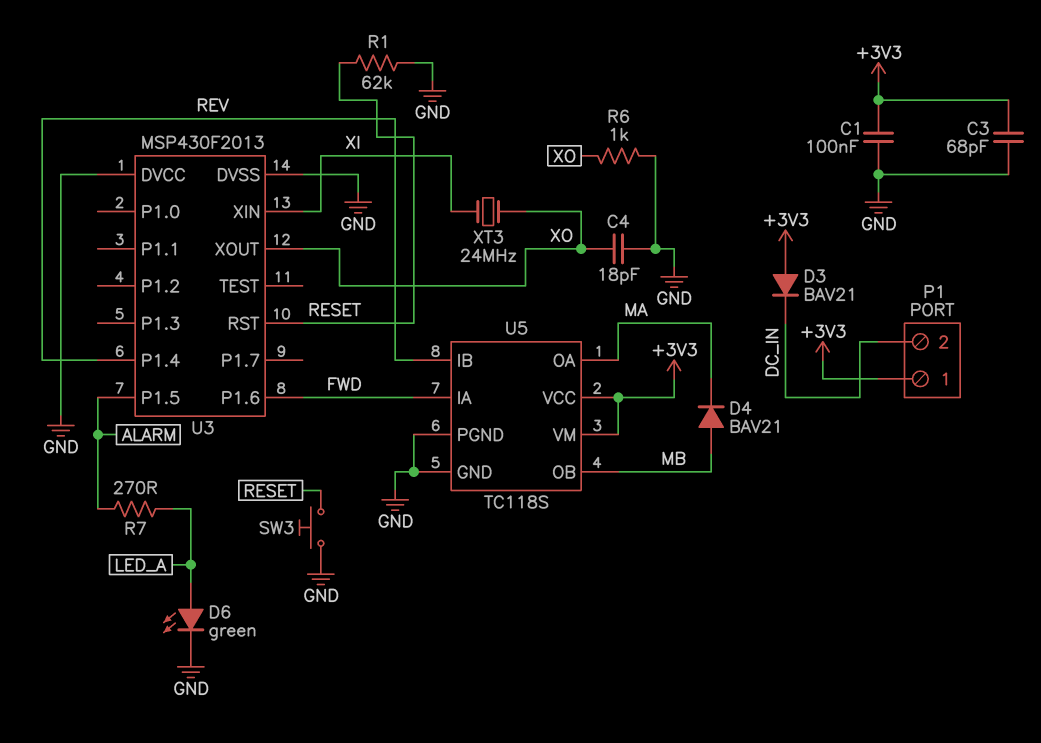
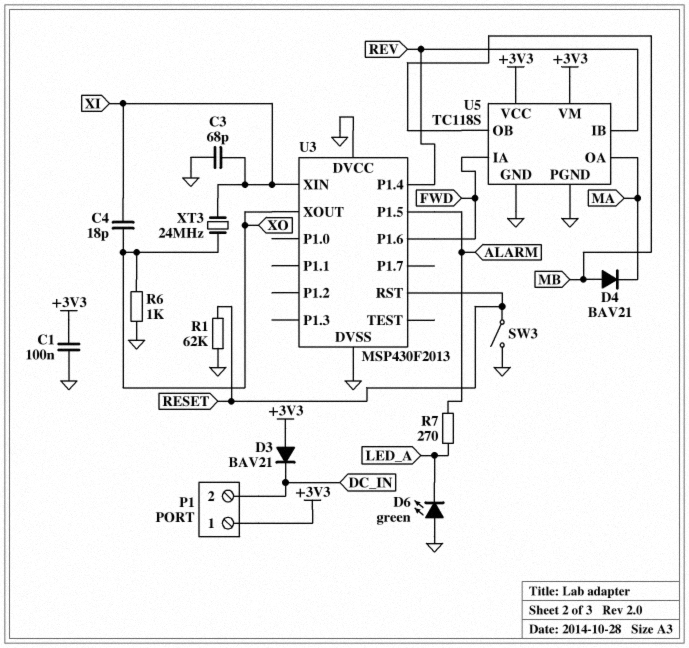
C3: 68pF (+3V3, GND) -> 68pF (GND, XI)
C4: 18pF (GND, XO) -> 18pF (XI, XO)
D6: LED green (A LED_A, K GND) -> LED green (A GND, K LED_A)
SW3: button (GND, RESET) -> switch (GND, RESET)

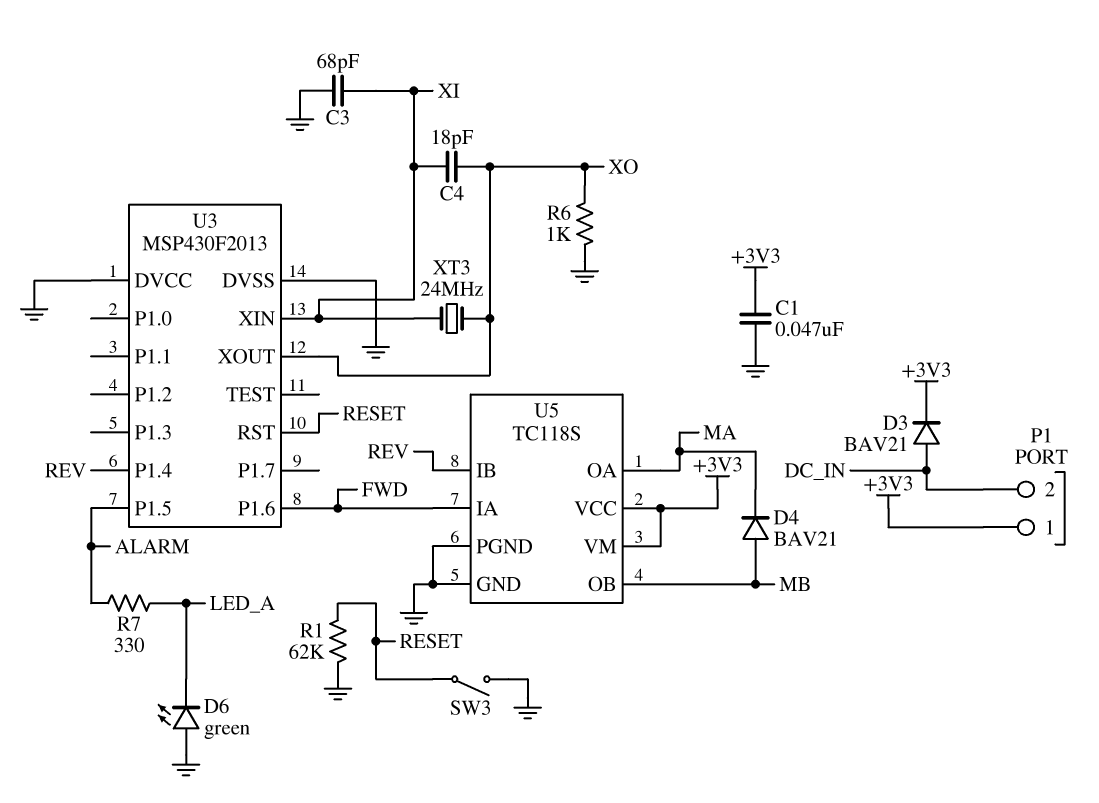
C1: 100nF (+3V3, GND) -> 47nF (+3V3, GND)
D3: diode BAV21 (A +3V3, K DC_IN) -> diode BAV21 (A DC_IN, K +3V3)
R7: 270 (ALARM, LED_A) -> 330 (ALARM, LED_A)

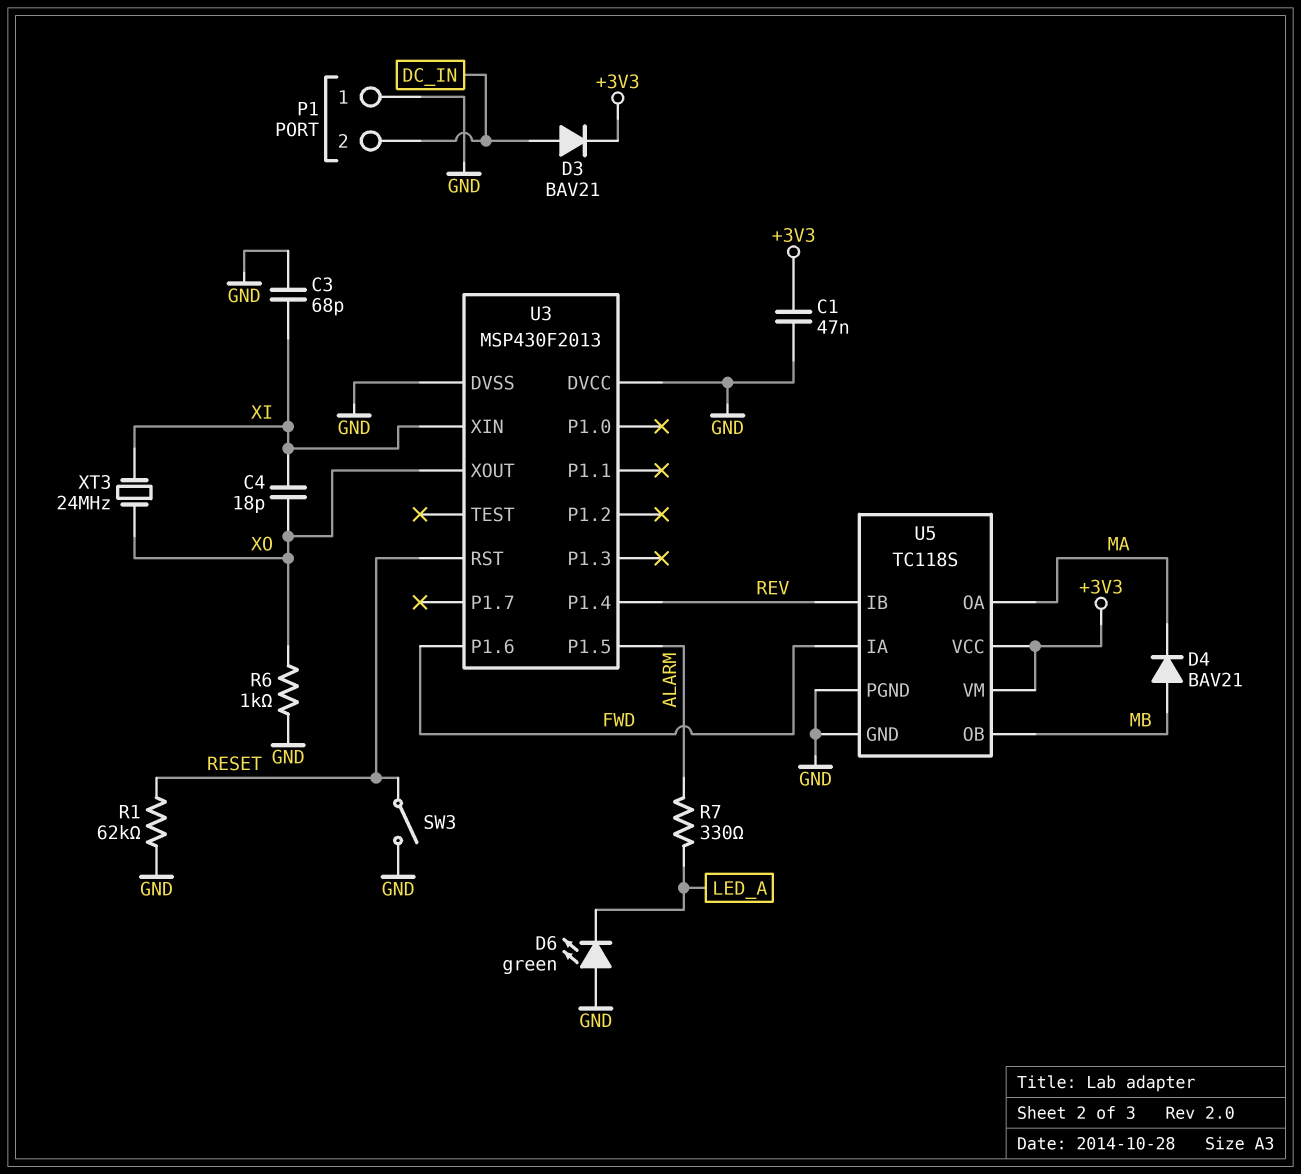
P1 pin 1: +3V3 -> GND

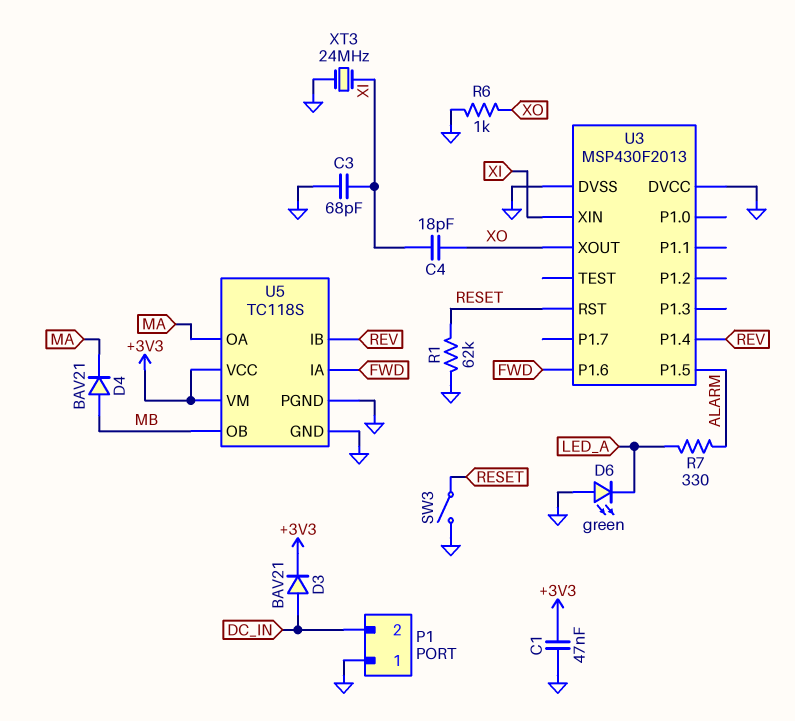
XT3: 24MHz (XI, XO) -> 24MHz (GND, XI)

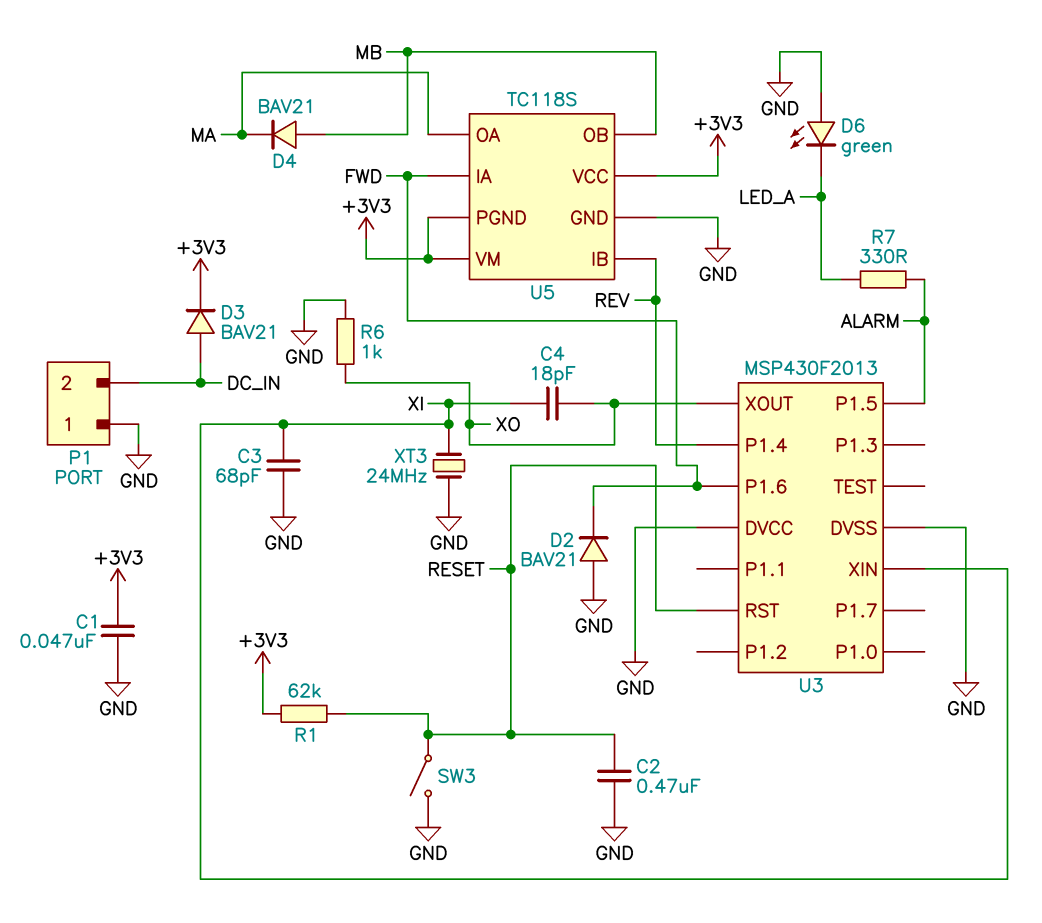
C2: none -> 470nF (GND, RESET)
D2: none -> diode BAV21 (A GND, K FWD)
R1: 62k (GND, RESET) -> 62k (+3V3, RESET)
U5 pin PGND: GND -> +3V3

